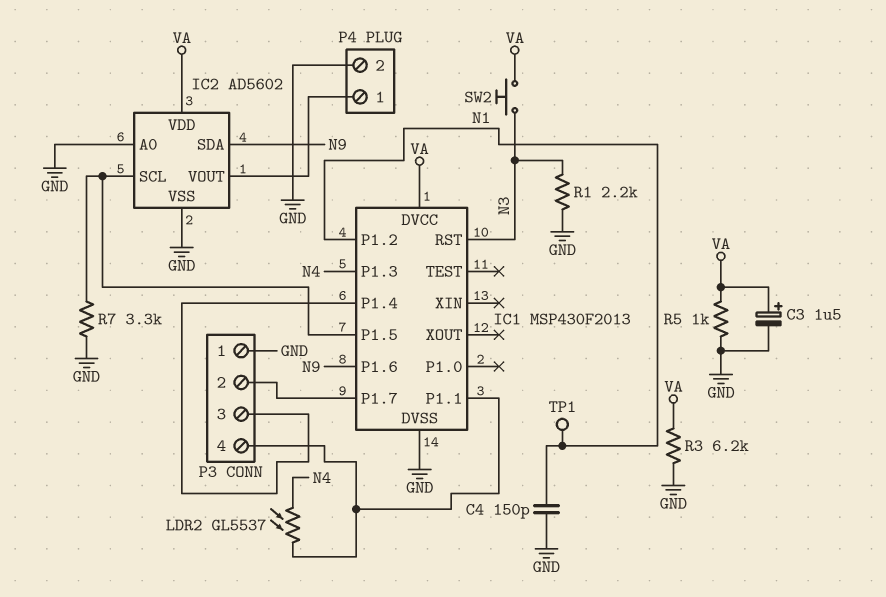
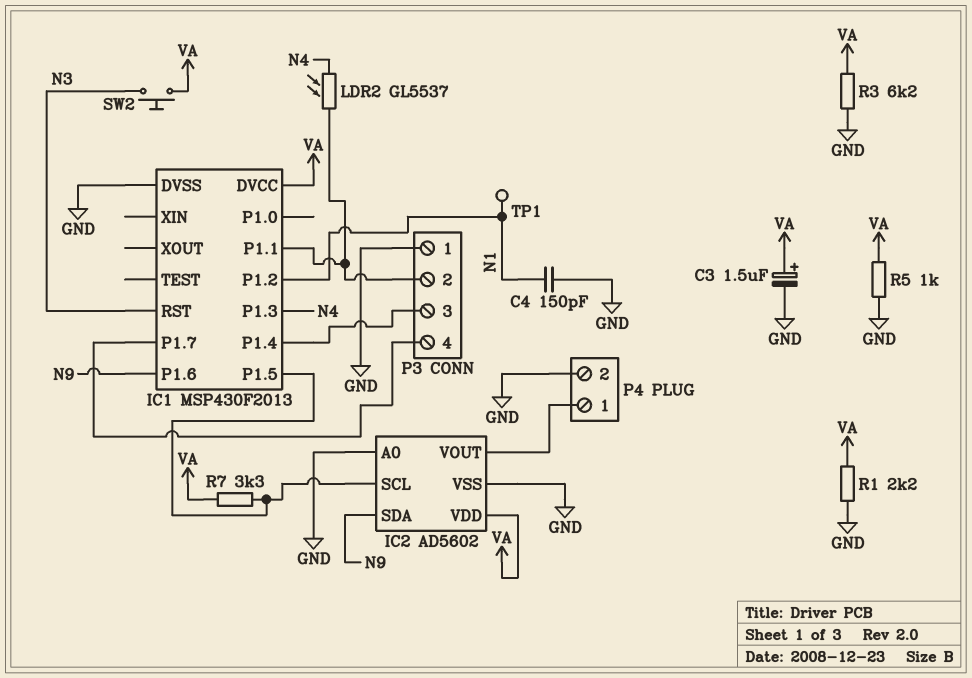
P3 pin 2: IC1/P1.7 -> IC1/P1.1
P3 pin 4: IC1/P1.1 -> IC1/P1.7
R1: 2.2k (GND, N3) -> 2.2k (GND, VA)
R7: 3.3k (GND, IC1/P1.5) -> 3.3k (IC1/P1.5, VA)

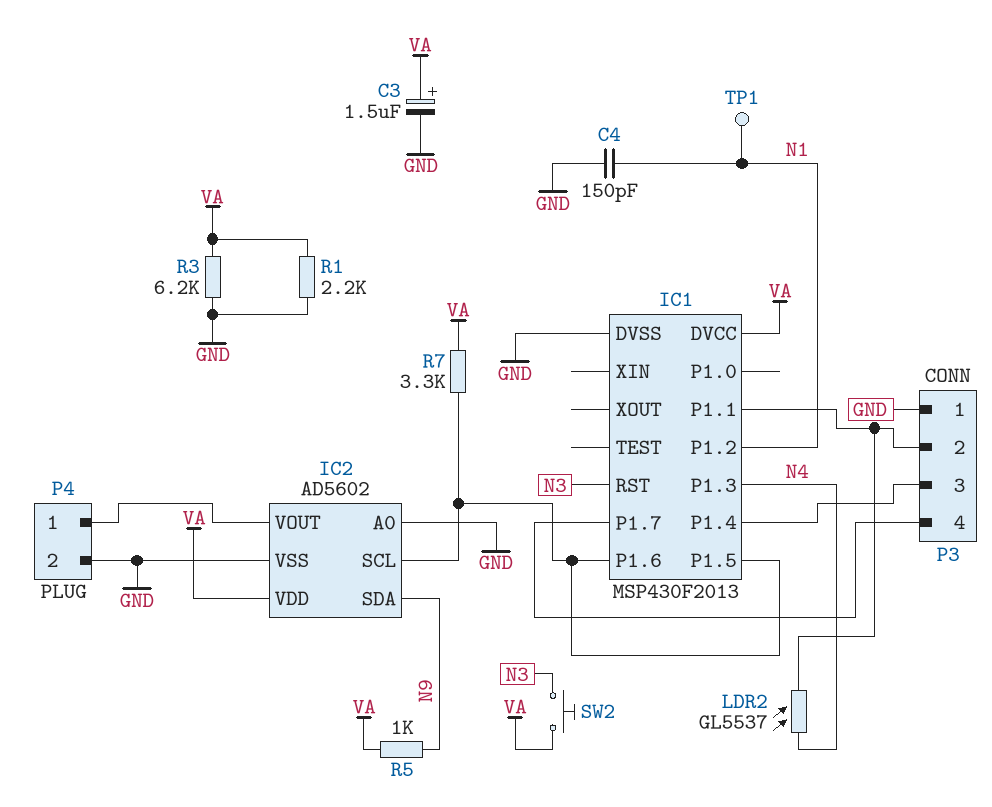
IC1 pin P1.6: N9 -> IC1/P1.5
R5: 1k (GND, VA) -> 1k (N9, VA)

